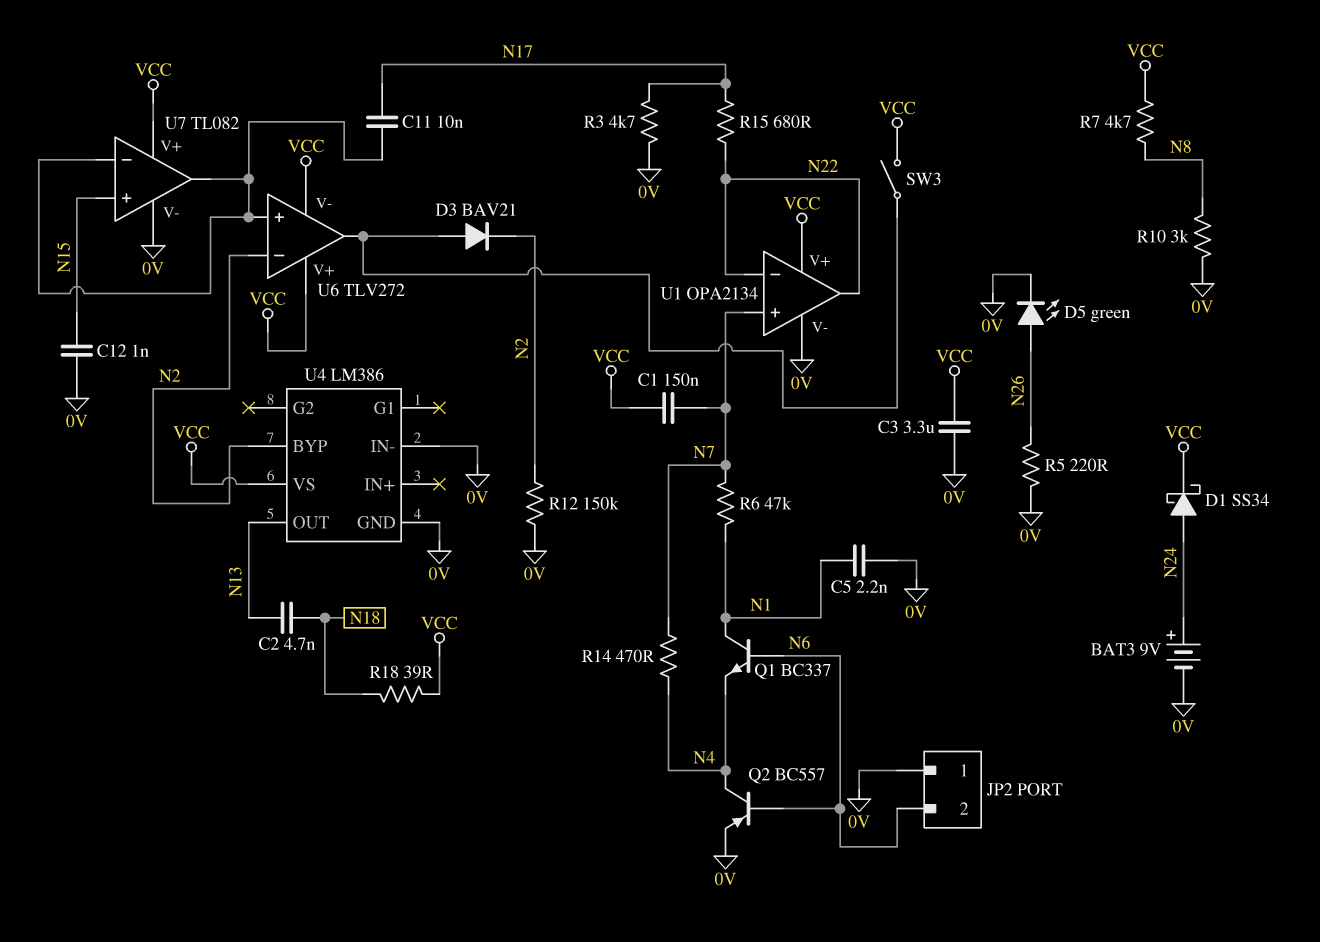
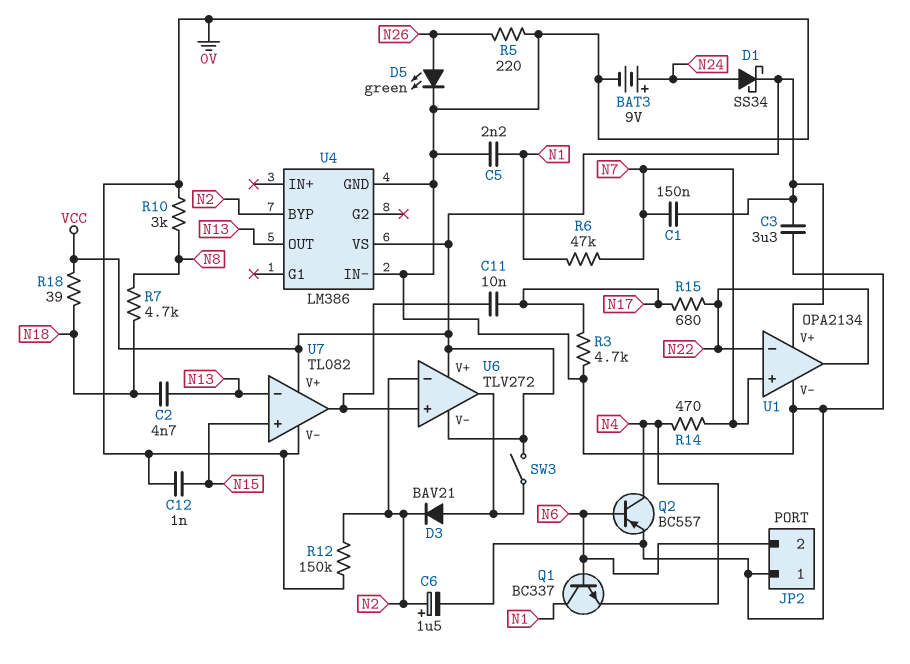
C6: none -> 1.5uF (plus N2, minus 0V)
R7: 4.7k (N8, VCC) -> 4.7k (N8, N18)
U7 pin in-: U6/in+ -> N13

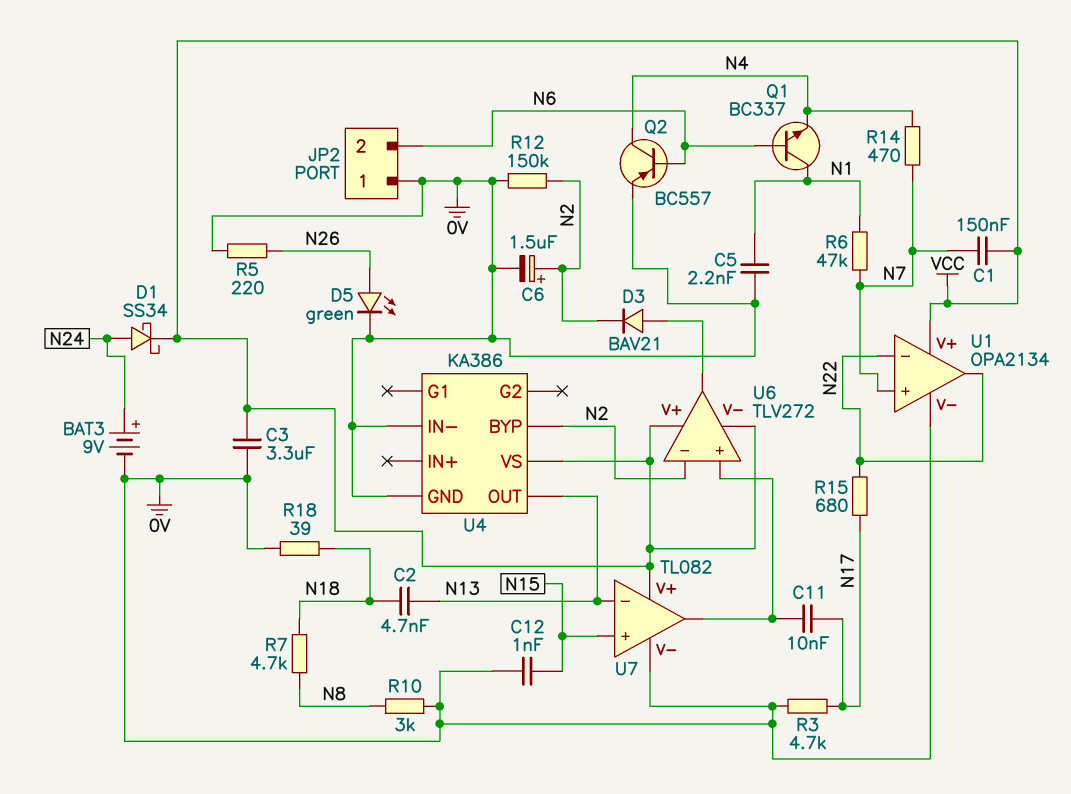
R18: 39 (N18, VCC) -> 39 (0V, N18)
SW3: switch (U6/out, VCC) -> none
U4: LM386 -> KA386

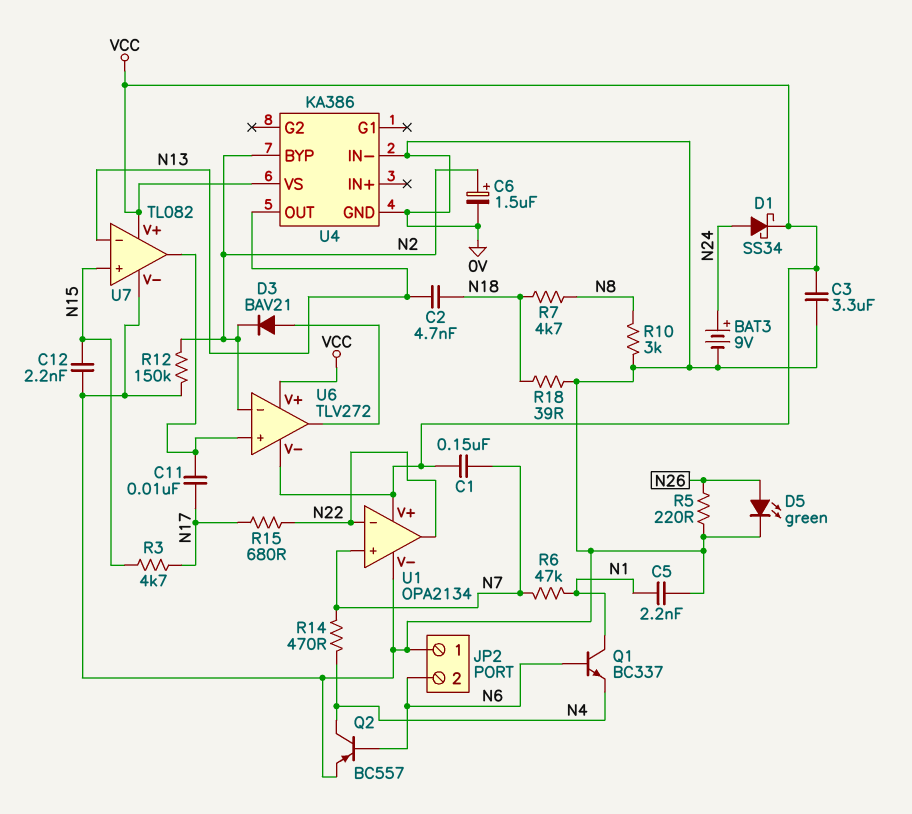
C12: 1nF (0V, N15) -> 2.2nF (0V, N15)
R3: 4.7k (0V, N17) -> 4.7k (N15, N17)

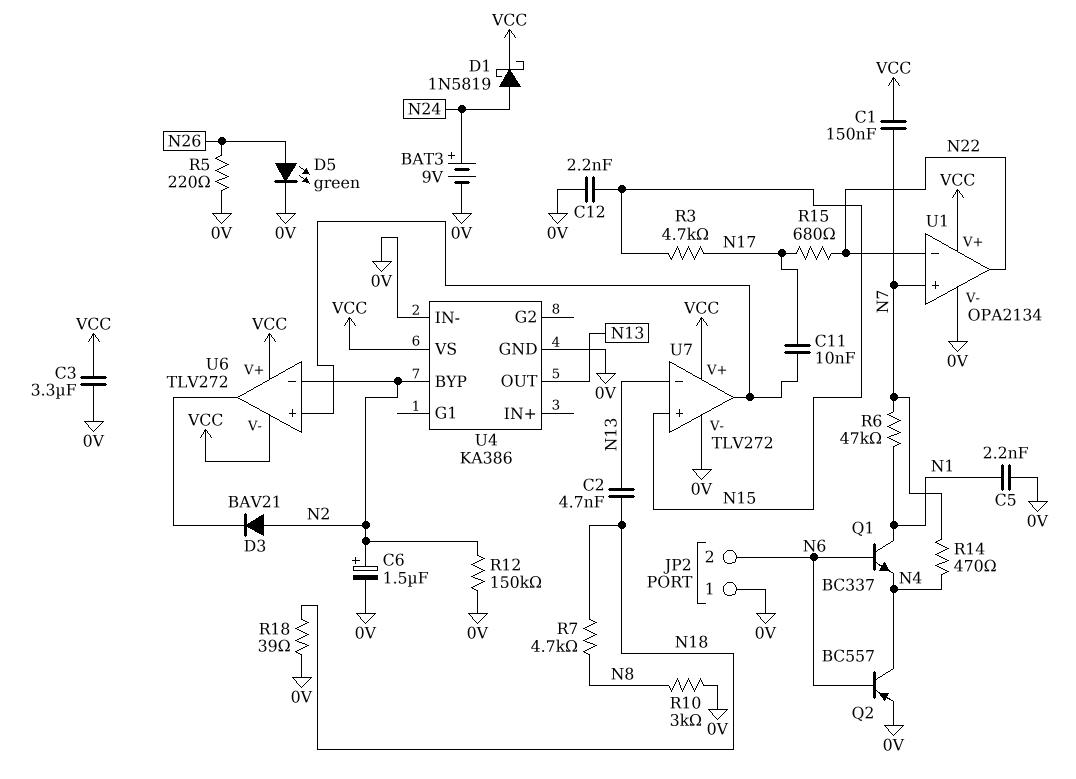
D1: schottky SS34 (A N24, K VCC) -> schottky 1N5819 (A N24, K VCC)
D3: diode BAV21 (A U6/out, K N2) -> diode BAV21 (A N2, K U6/out)
U7: TL082 -> TLV272

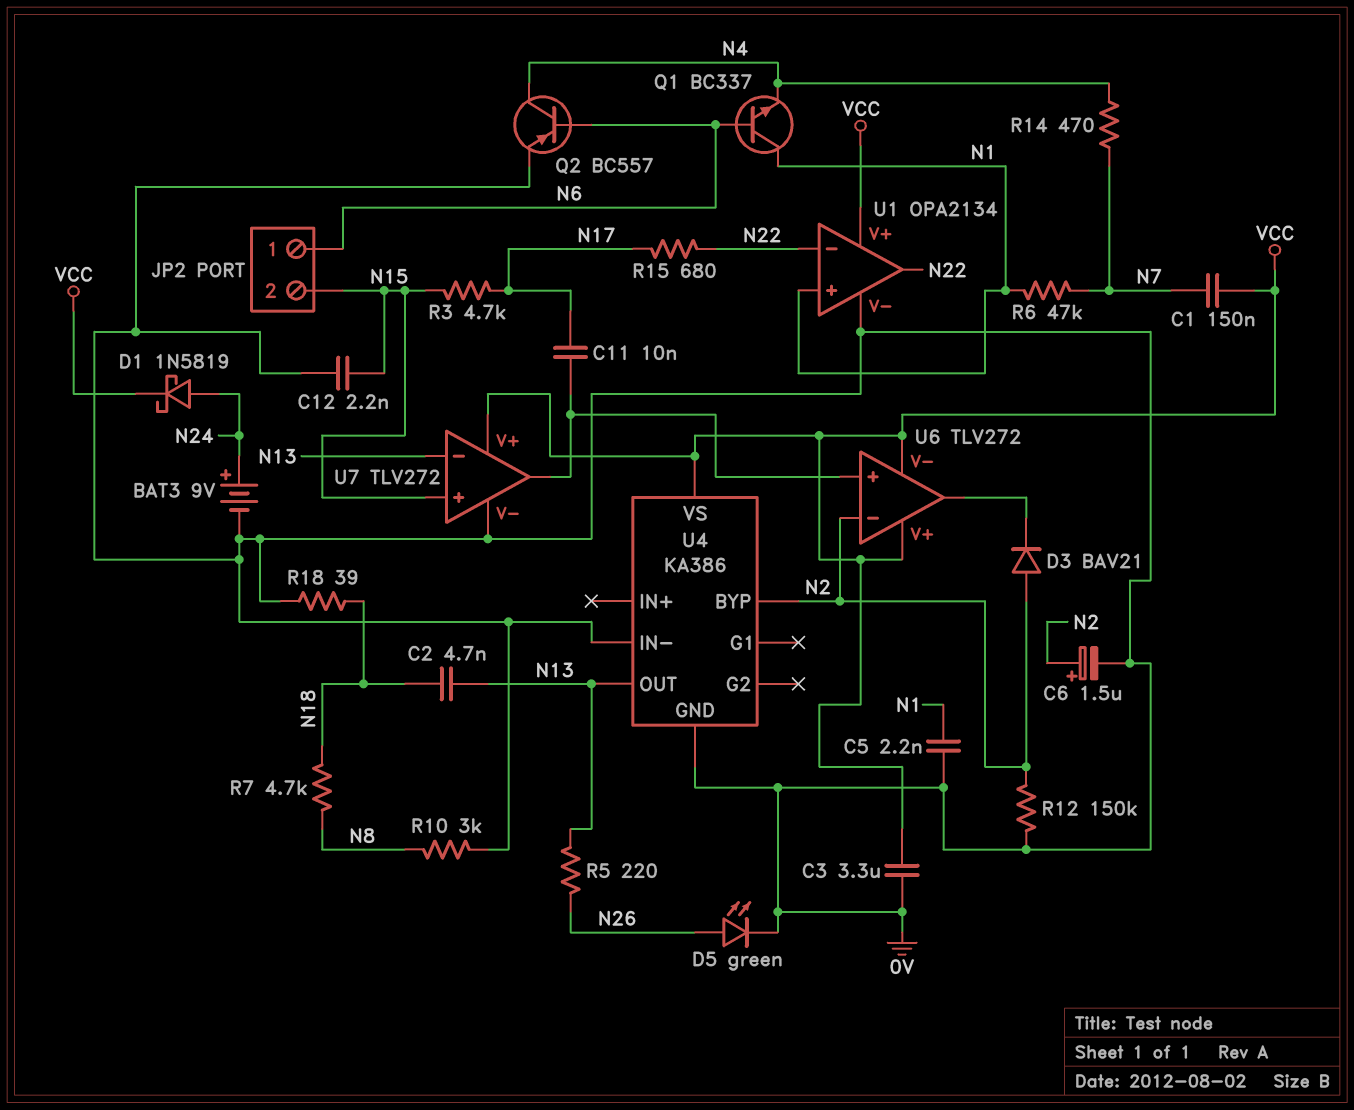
JP2 pin 1: 0V -> N6
JP2 pin 2: N6 -> N15
R5: 220 (0V, N26) -> 220 (N13, N26)
U1 pin in+: N7 -> N1

